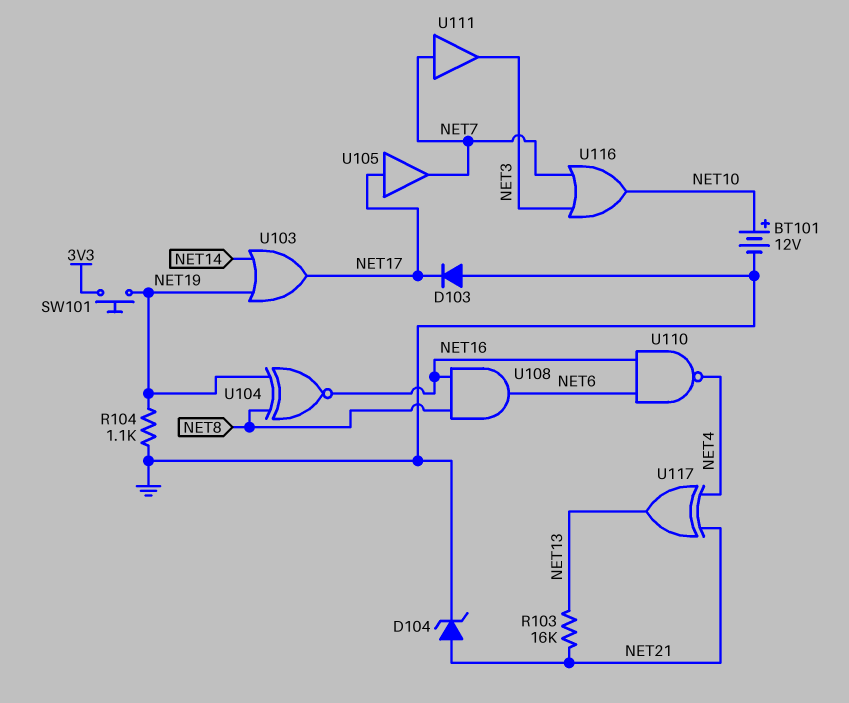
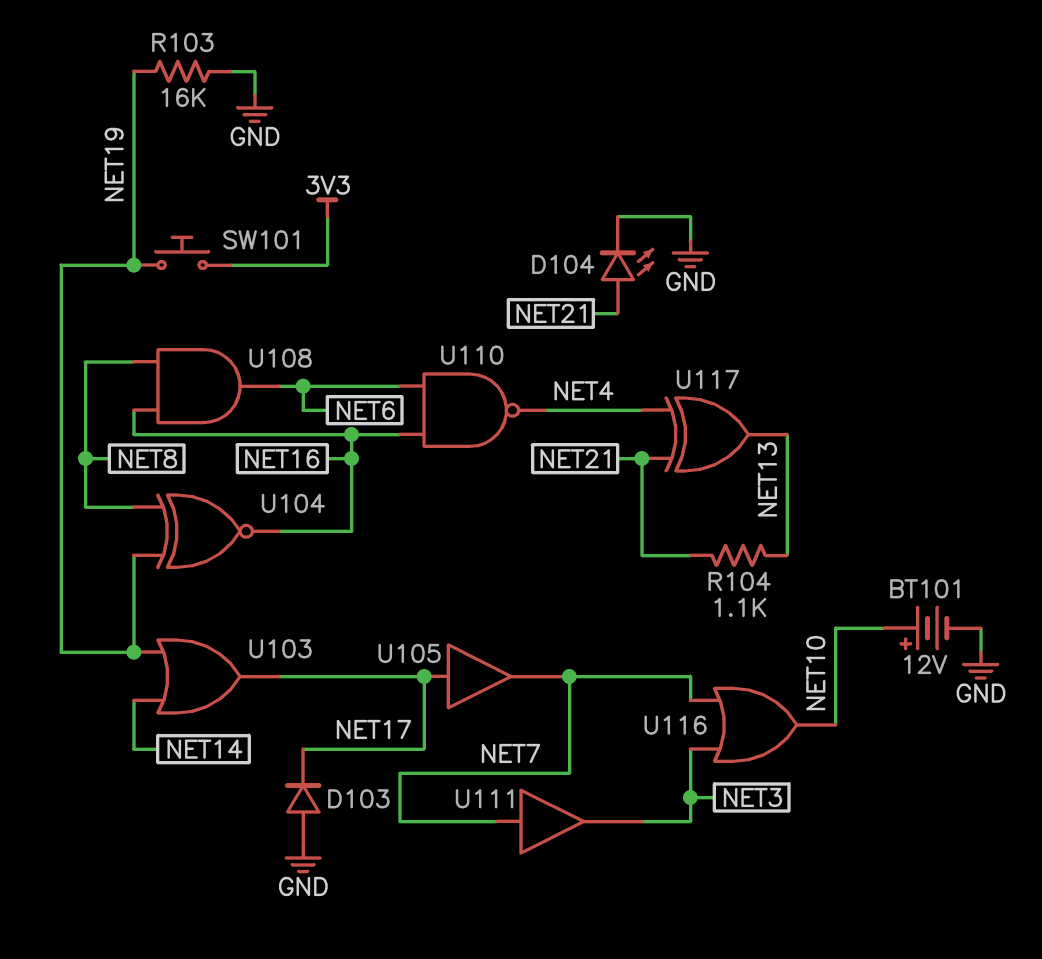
D104: zener (A NET21, K GND) -> LED (A NET21, K GND)
R103: 16k (NET13, NET21) -> 16k (GND, NET19)
R104: 1.1k (GND, NET19) -> 1.1k (NET13, NET21)

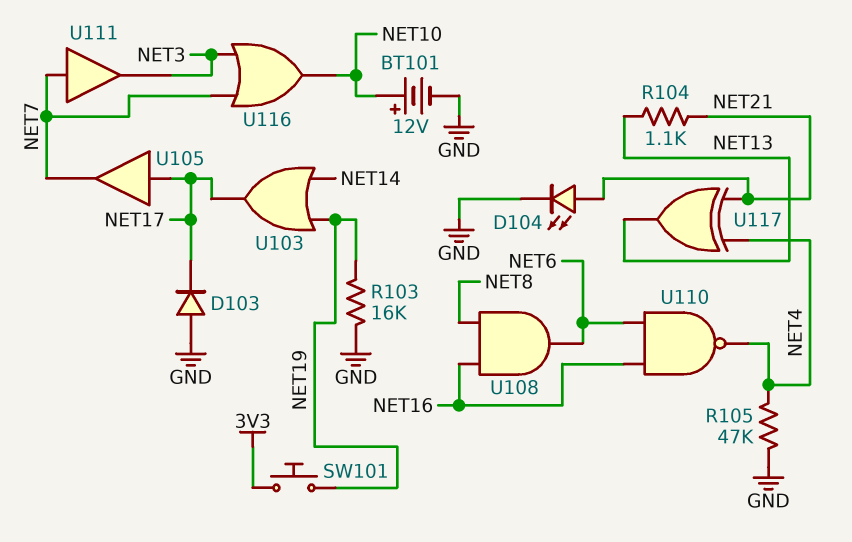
R105: none -> 47k (GND, NET4)
U104: XNOR (in NET8, in NET19, out NET16) -> none

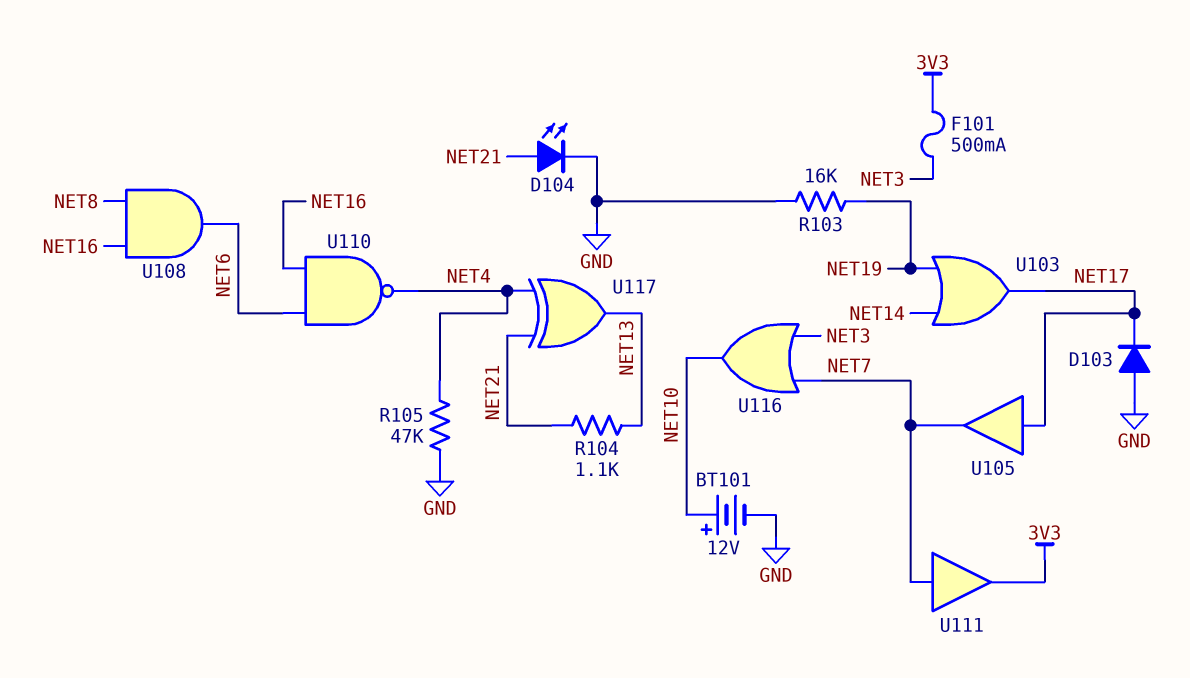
F101: none -> 500mA (3V3, NET3)
SW101: button (3V3, NET19) -> none
U111: buffer (in NET7, out NET3) -> buffer (in NET7, out 3V3)

